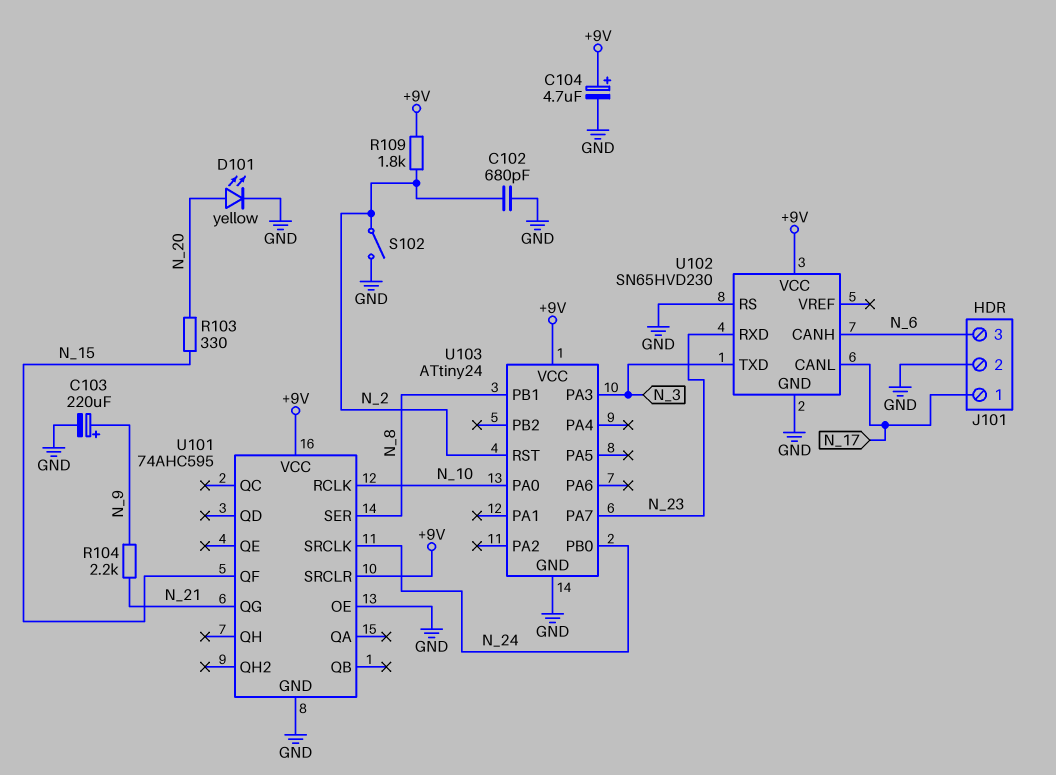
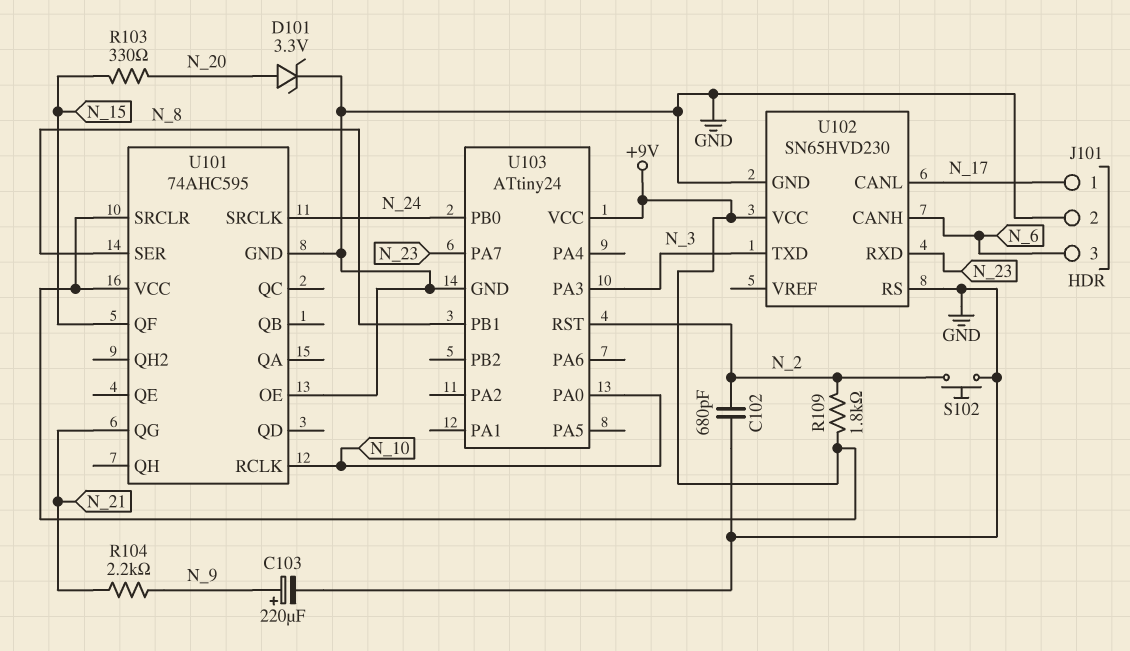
C104: 4.7uF (plus +9V, minus GND) -> none
D101: LED yellow (A N_20, K GND) -> zener 3.3V (A N_20, K GND)
S102: switch (GND, N_2) -> button (GND, N_2)

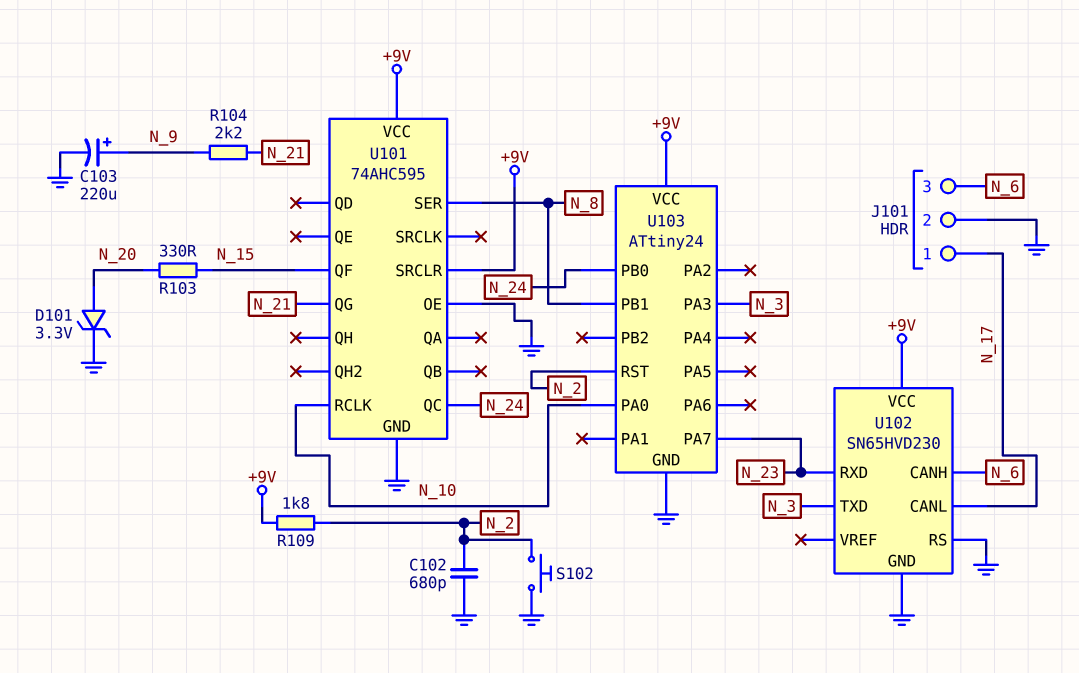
U101 pin QC: none -> N_24
U101 pin SRCLK: N_24 -> none

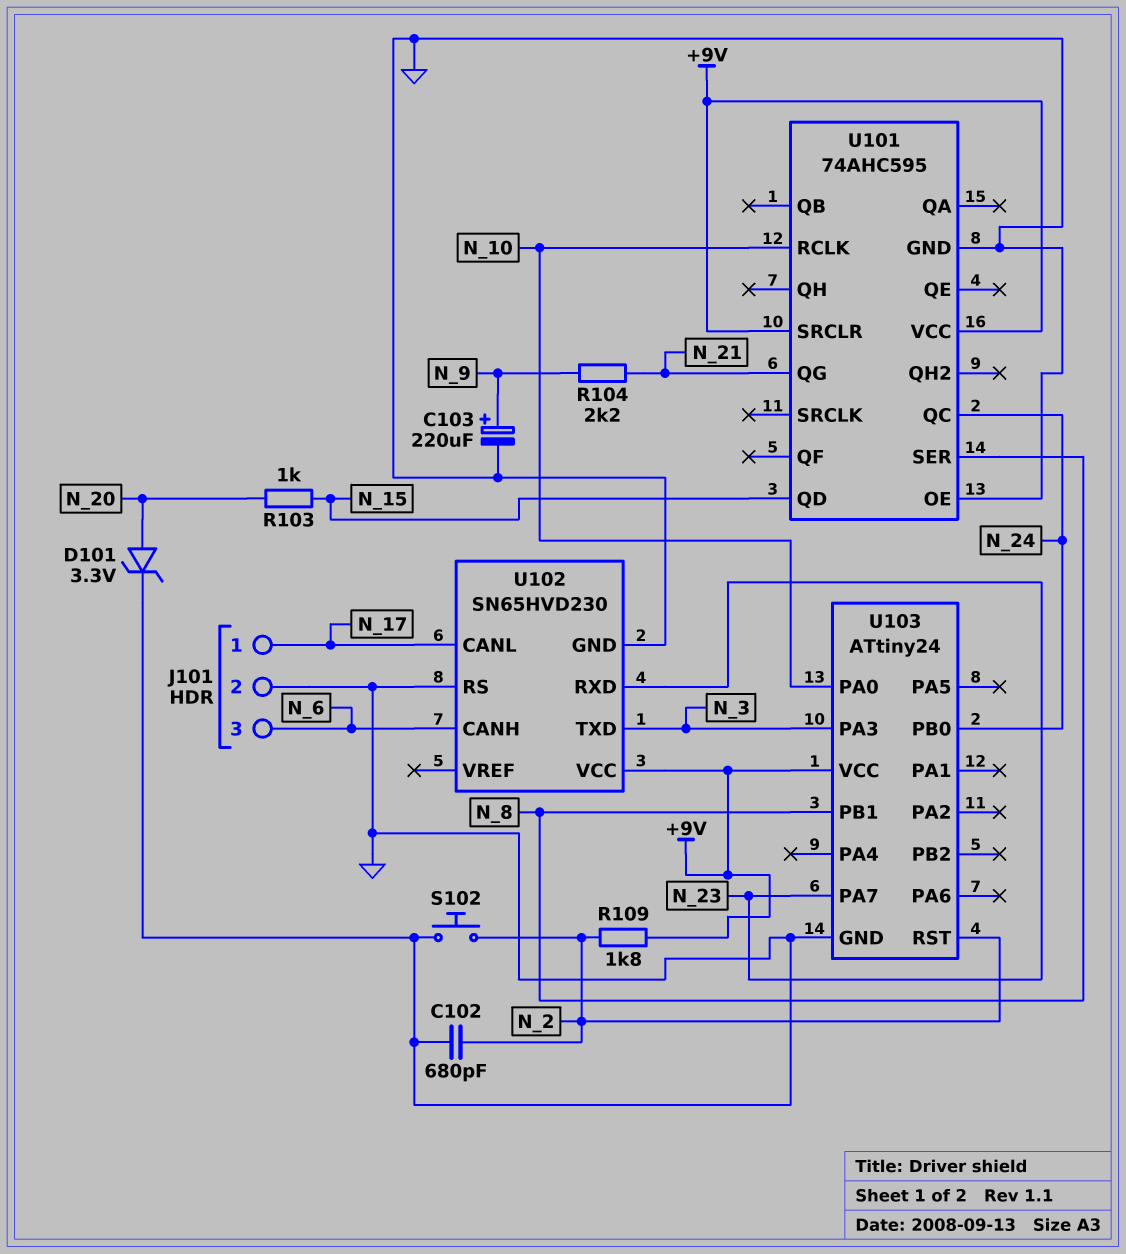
R103: 330 (N_15, N_20) -> 1k (N_15, N_20)
U101 pin QD: none -> N_15
U101 pin QF: N_15 -> none

